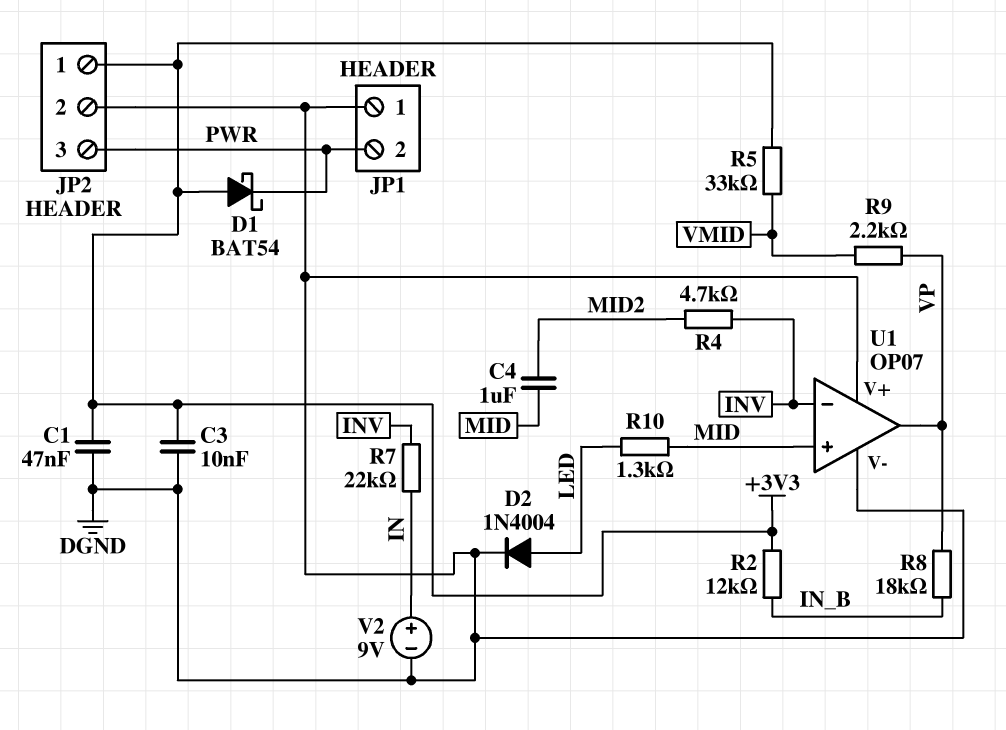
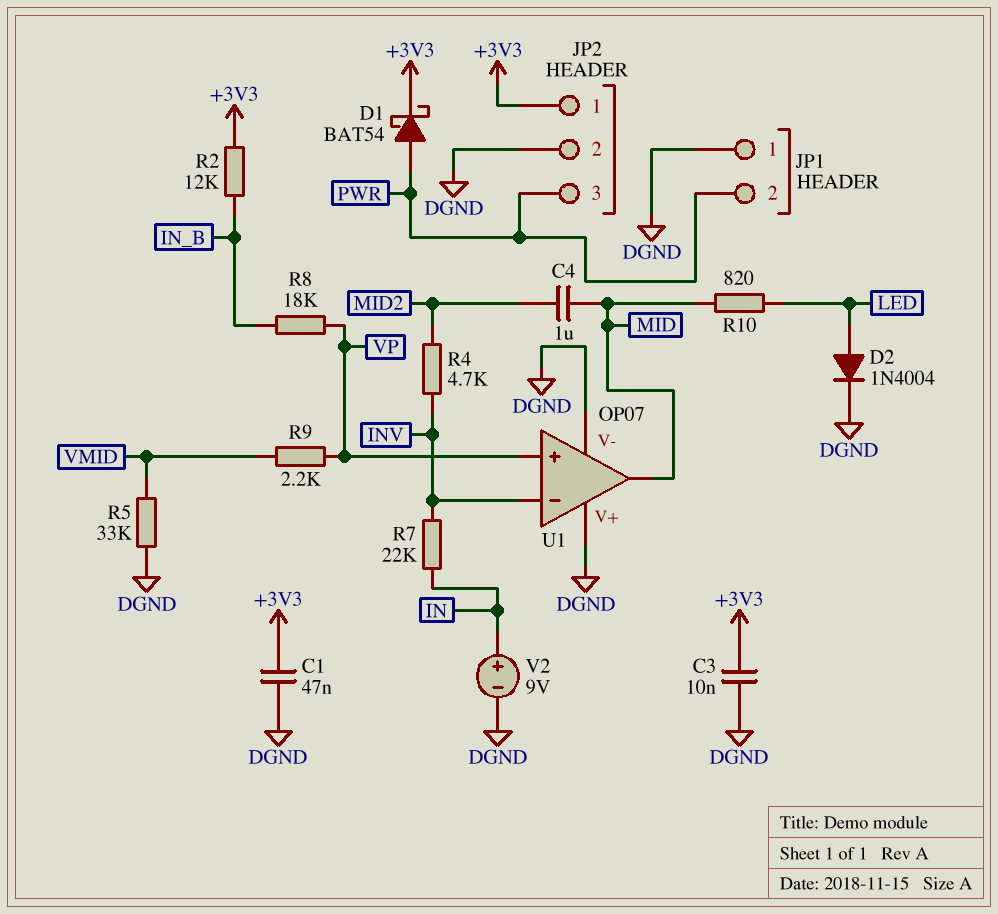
D1: schottky BAT54 (A +3V3, K PWR) -> schottky BAT54 (A PWR, K +3V3)
R5: 33k (+3V3, VMID) -> 33k (DGND, VMID)
R10: 1.3k (LED, MID) -> 820 (LED, MID)
U1 pin in+: MID -> VP
U1 pin out: VP -> MID

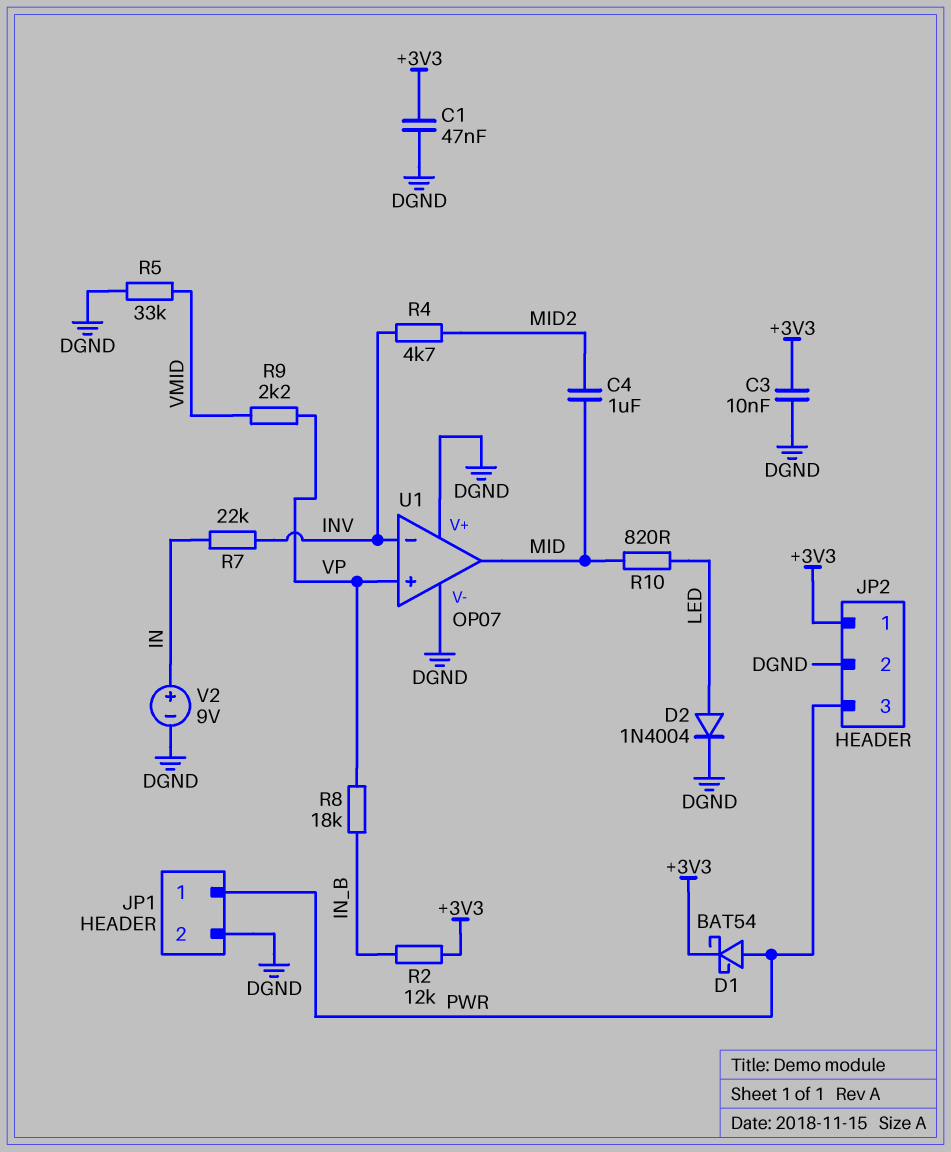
JP1 pin 1: DGND -> PWR
JP1 pin 2: PWR -> DGND

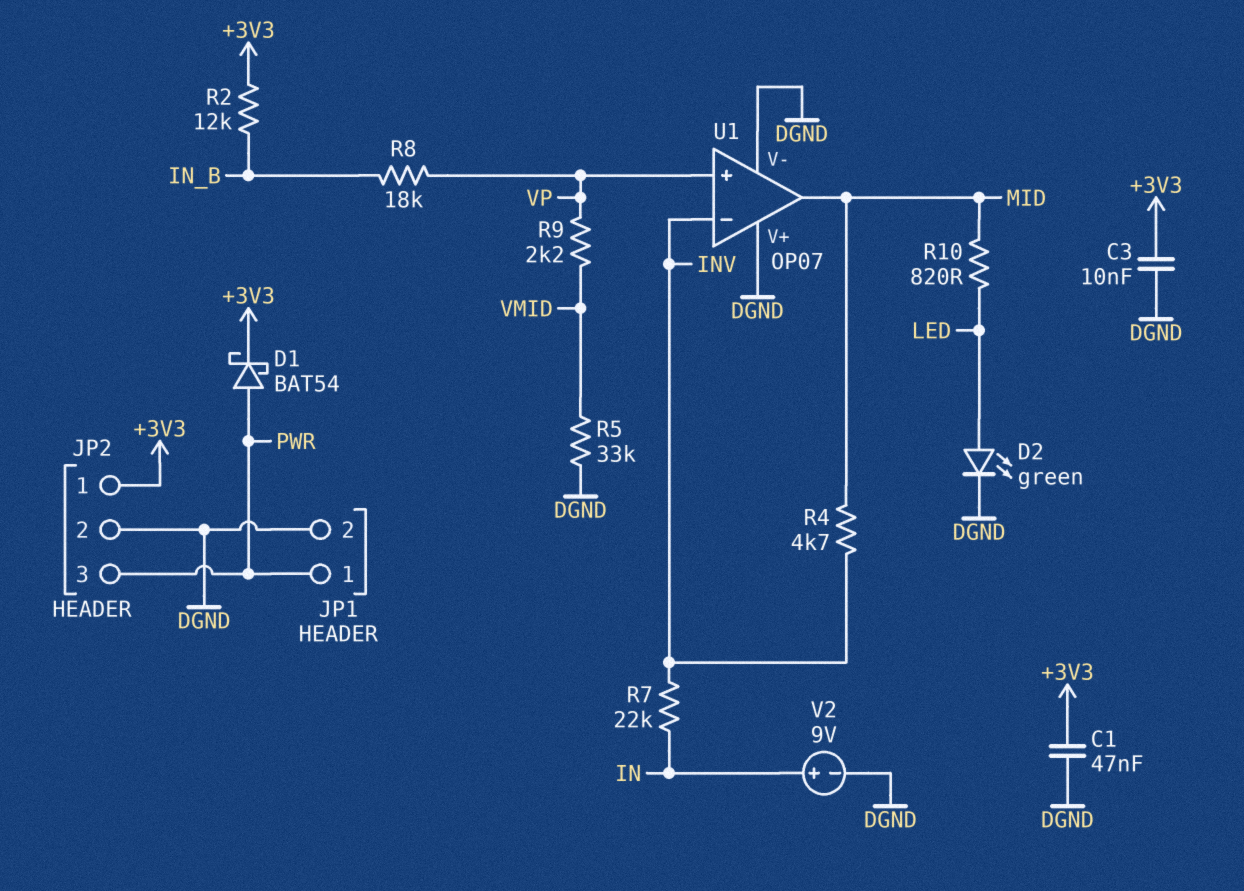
C4: 1uF (MID, MID2) -> none
D2: diode 1N4004 (A LED, K DGND) -> LED green (A LED, K DGND)
R4: 4.7k (INV, MID2) -> 4.7k (INV, MID)

